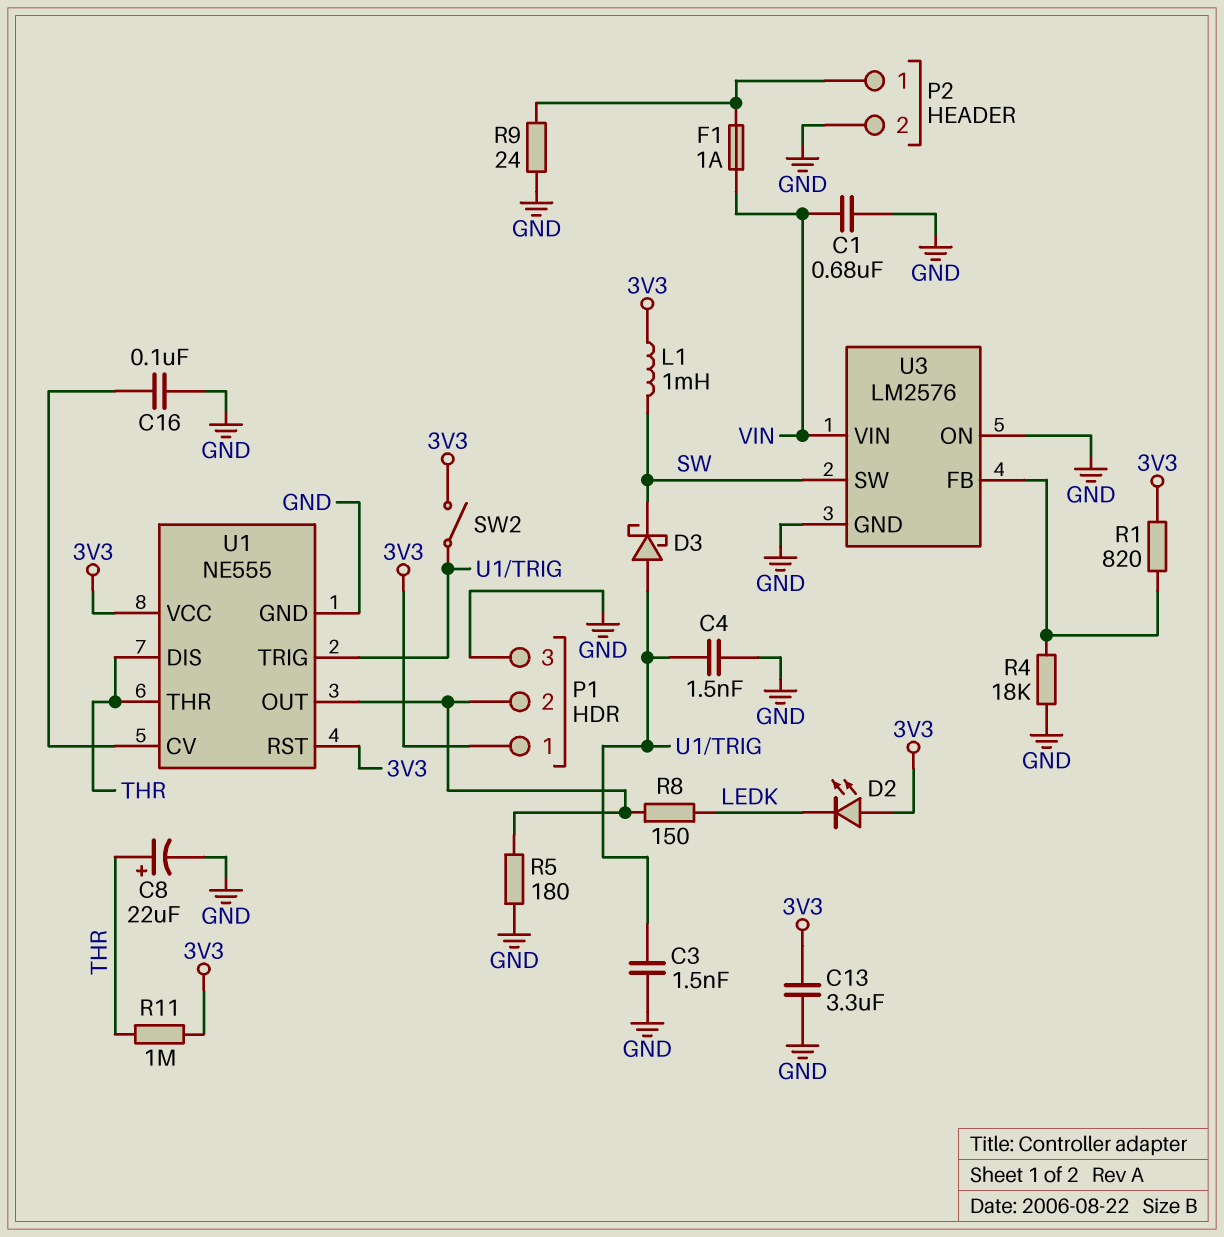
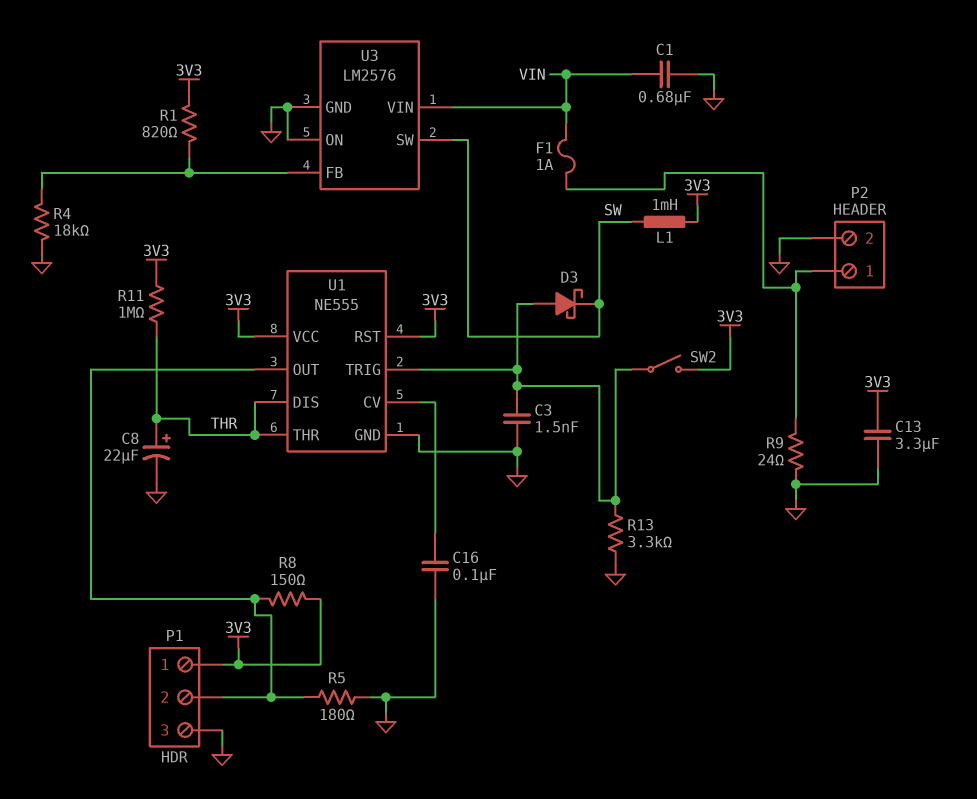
C4: 1.5nF (GND, U1/TRIG) -> none
D2: LED (A 3V3, K LEDK) -> none
R8: 150 (LEDK, P1/2) -> 150 (3V3, P1/2)
R13: none -> 3.3k (GND, U1/TRIG)

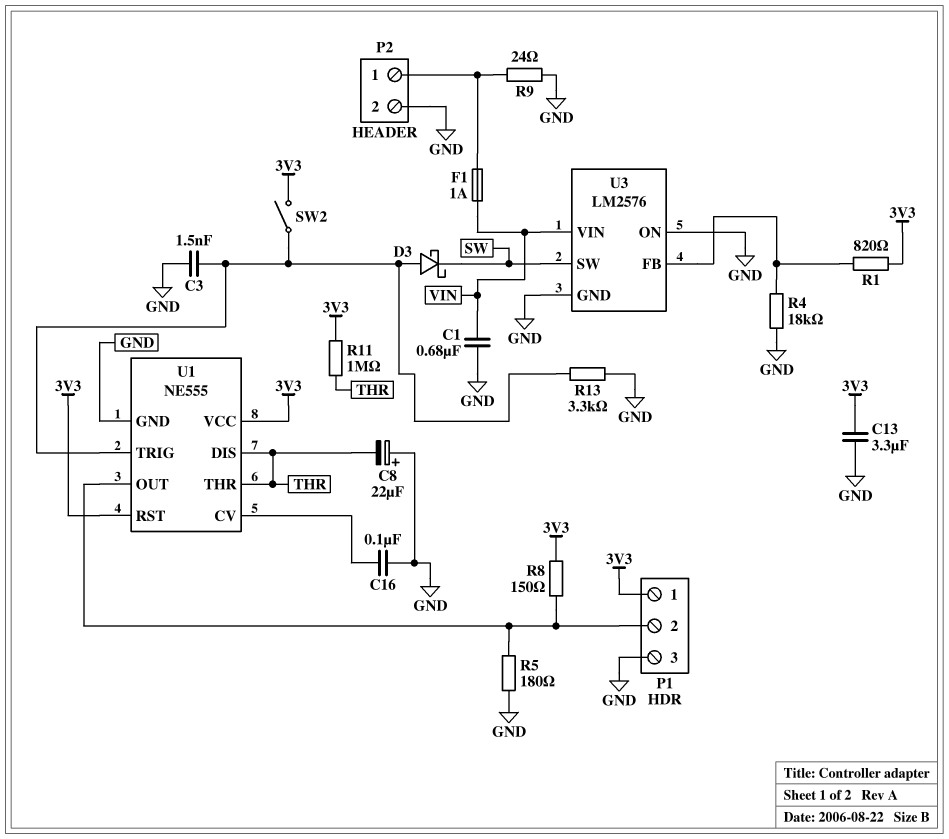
C8: 22uF (plus THR, minus GND) -> 22uF (plus GND, minus THR)
L1: 1mH (3V3, SW) -> none

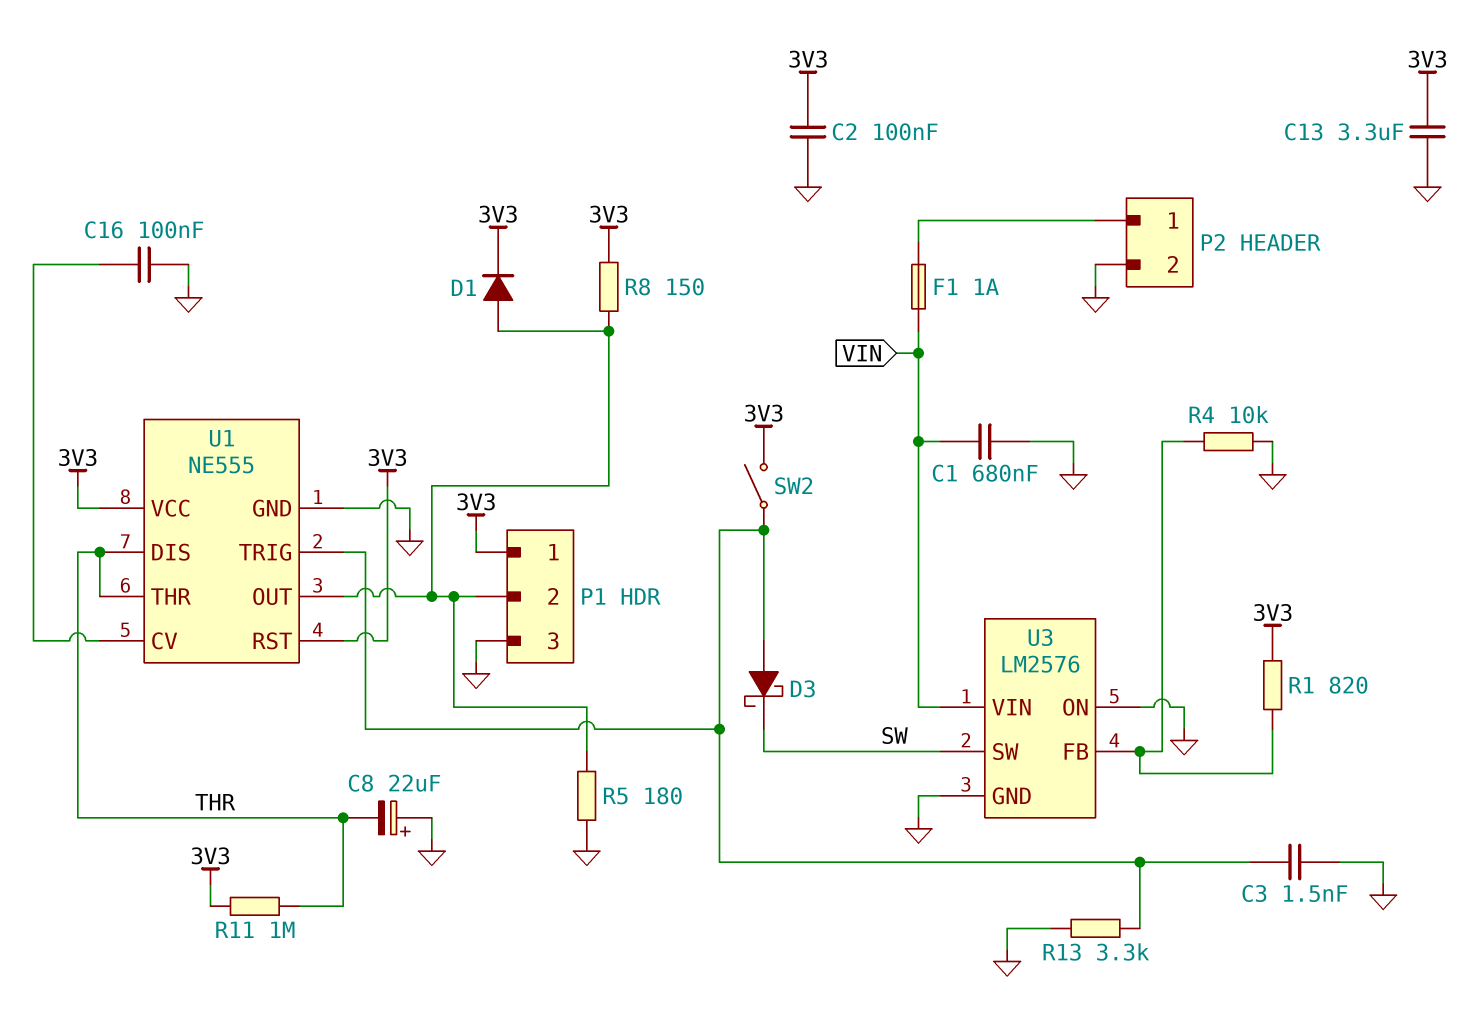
C2: none -> 100nF (3V3, GND)
D1: none -> diode (A P1/2, K 3V3)
R4: 18k (GND, U3/FB) -> 10k (GND, U3/FB)
R9: 24 (GND, P2/1) -> none

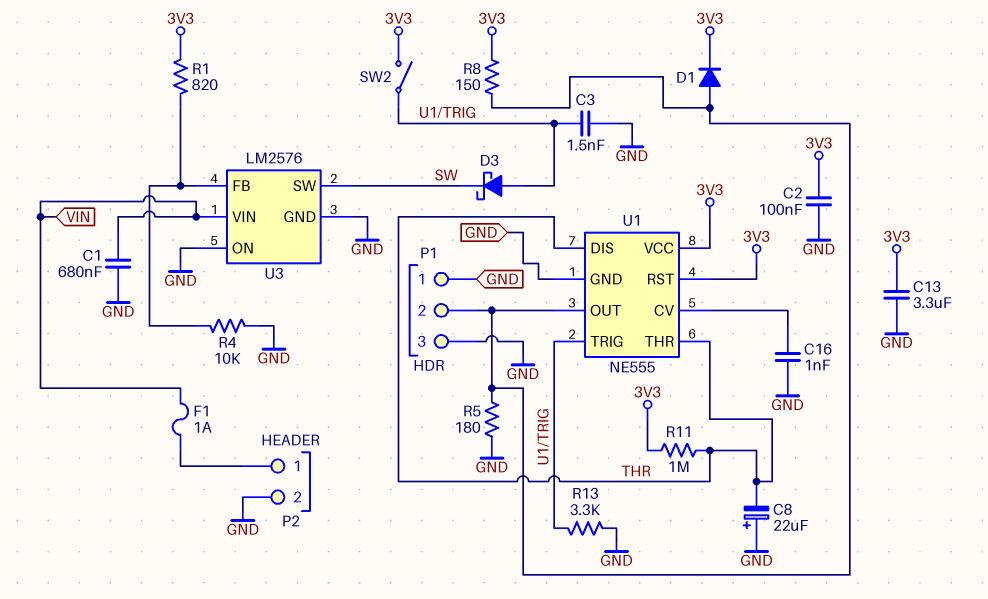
C16: 100nF (GND, U1/CV) -> 1nF (GND, U1/CV)
P1 pin 1: 3V3 -> GND

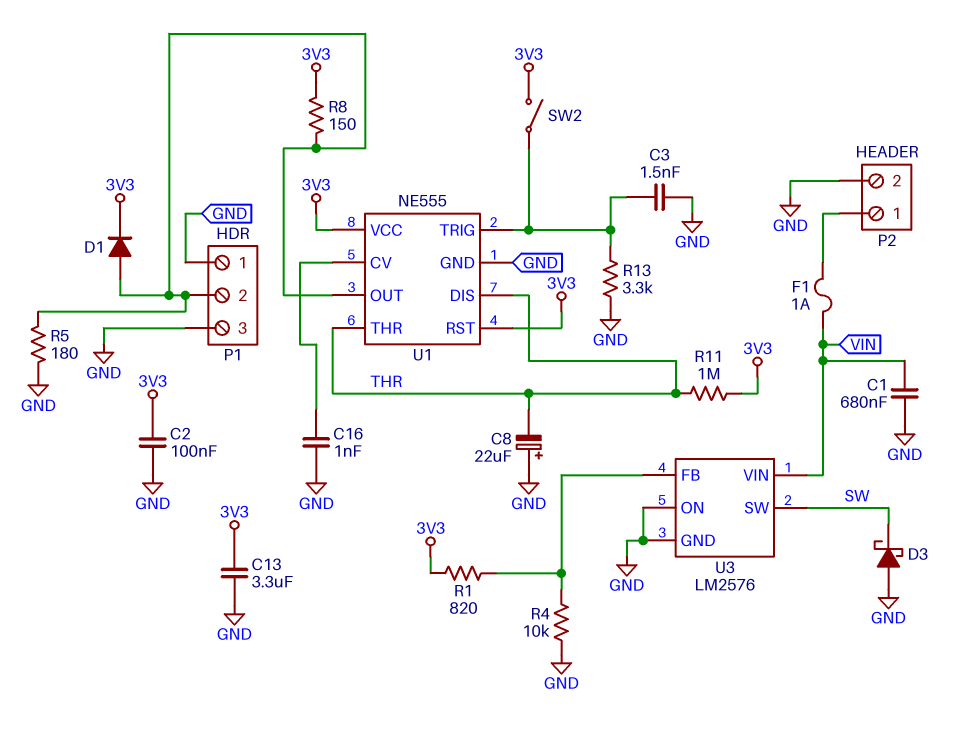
D3: schottky (A U1/TRIG, K SW) -> schottky (A GND, K SW)

